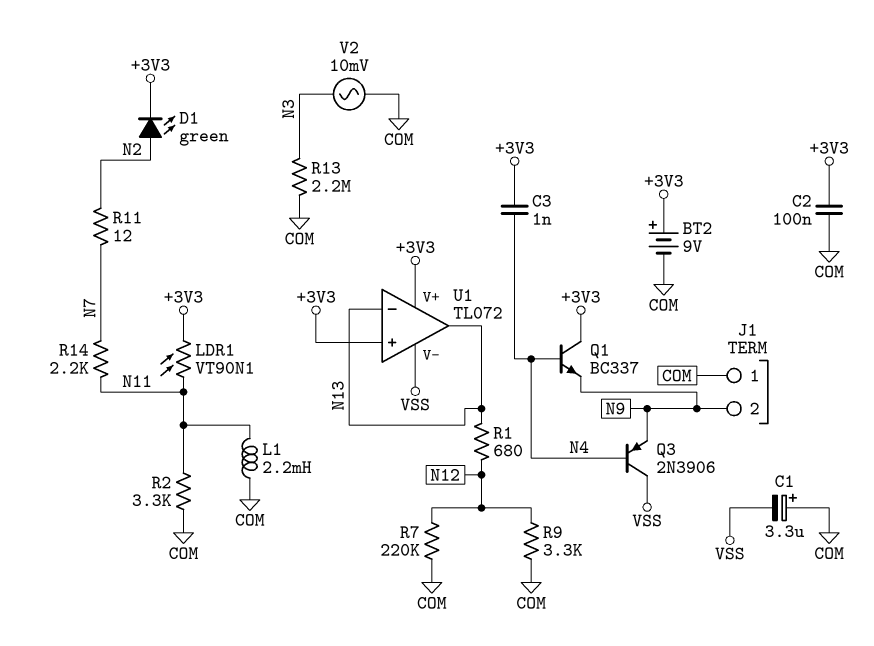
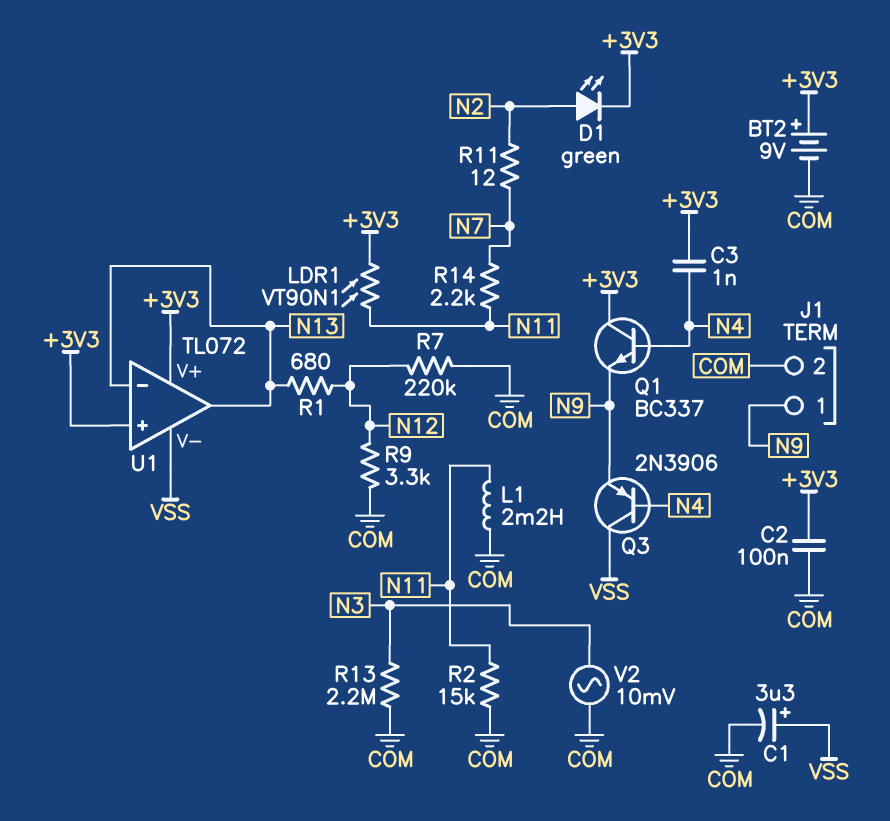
C1: 3.3uF (plus COM, minus VSS) -> 3.3uF (plus VSS, minus COM)
J1 pin 1: COM -> N9
J1 pin 2: N9 -> COM
R2: 3.3k (COM, N11) -> 15k (COM, N11)

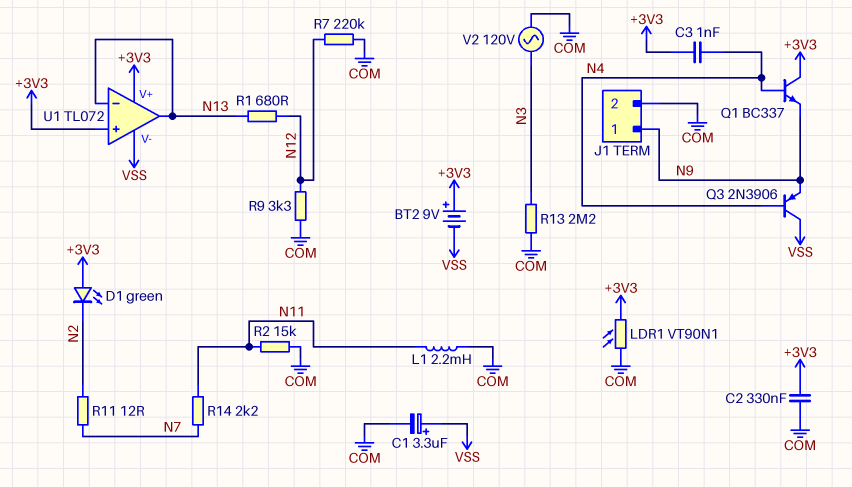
BT2: 9V (plus +3V3, minus COM) -> 9V (plus +3V3, minus VSS)
C2: 100nF (+3V3, COM) -> 330nF (+3V3, COM)
D1: LED green (A N2, K +3V3) -> LED green (A +3V3, K N2)
LDR1: VT90N1 (+3V3, N11) -> VT90N1 (+3V3, COM)
V2: AC 10mV (COM, N3) -> AC 120V (COM, N3)

